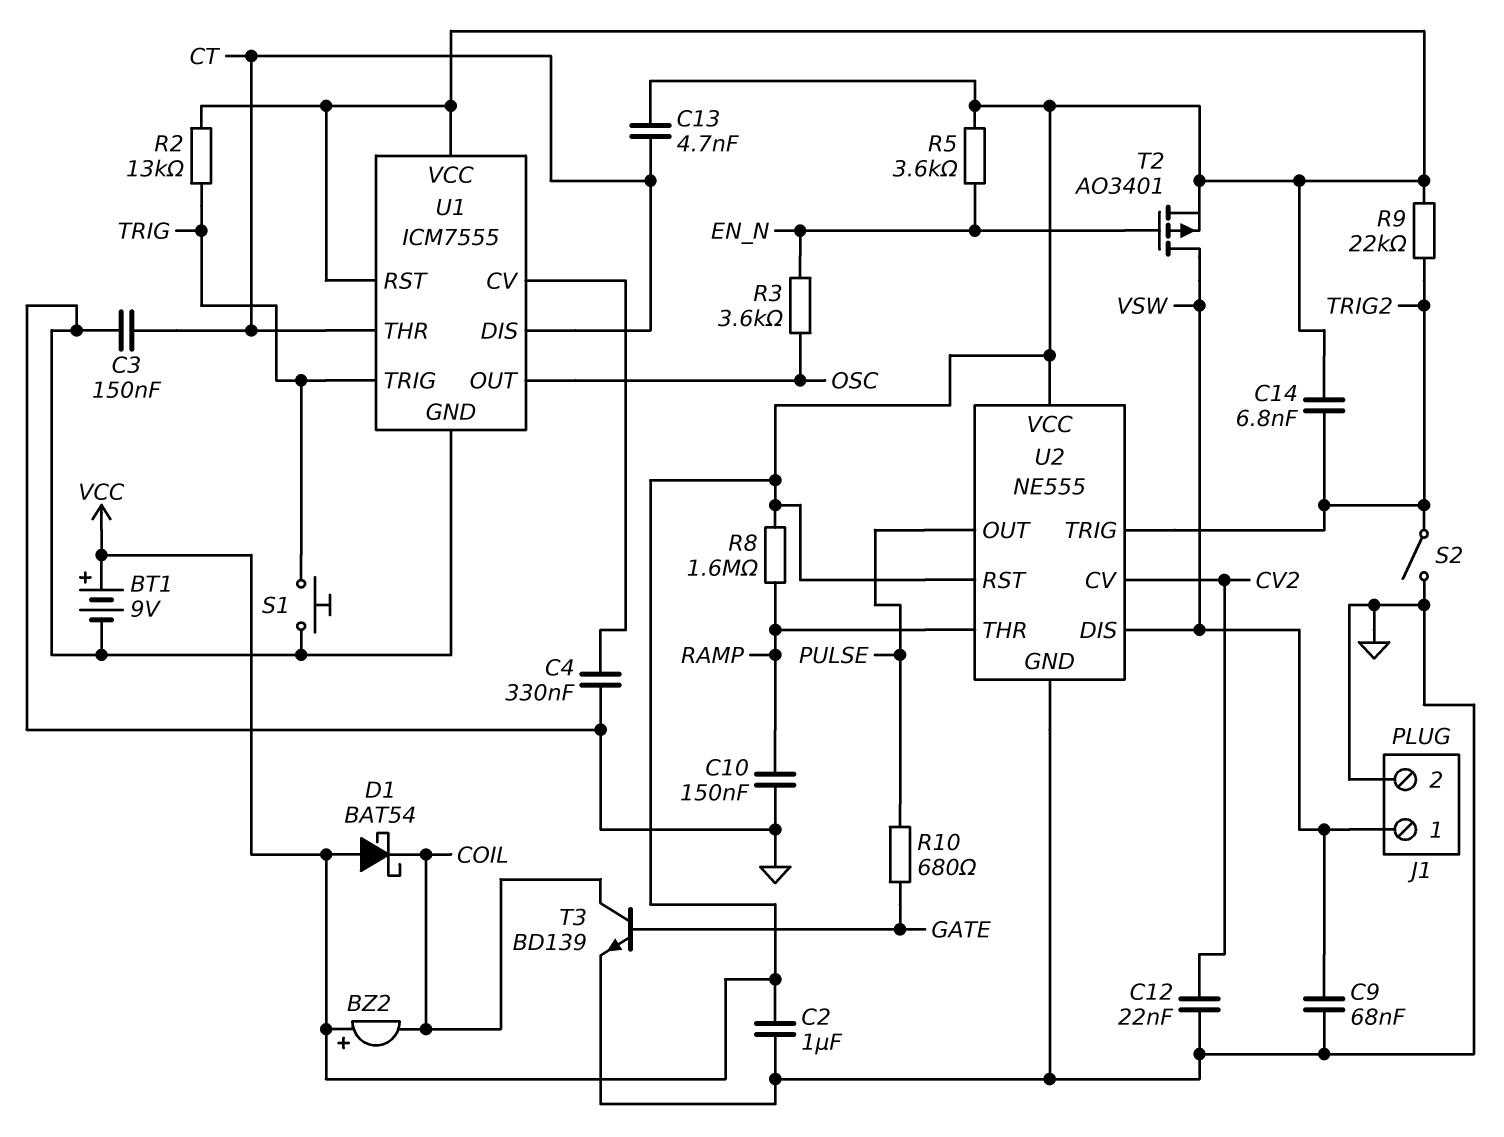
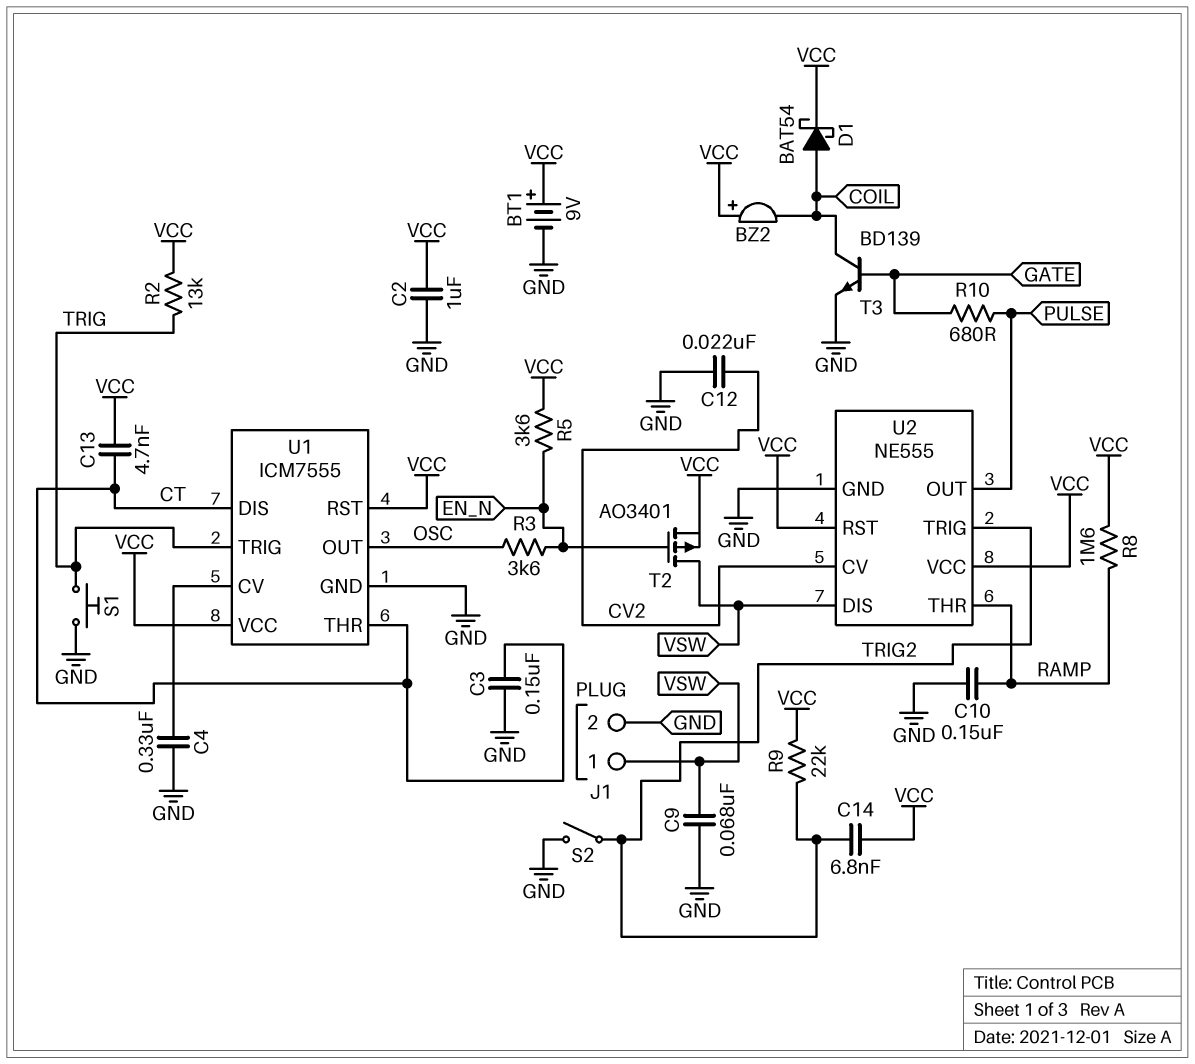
D1: schottky BAT54 (A VCC, K COIL) -> schottky BAT54 (A COIL, K VCC)

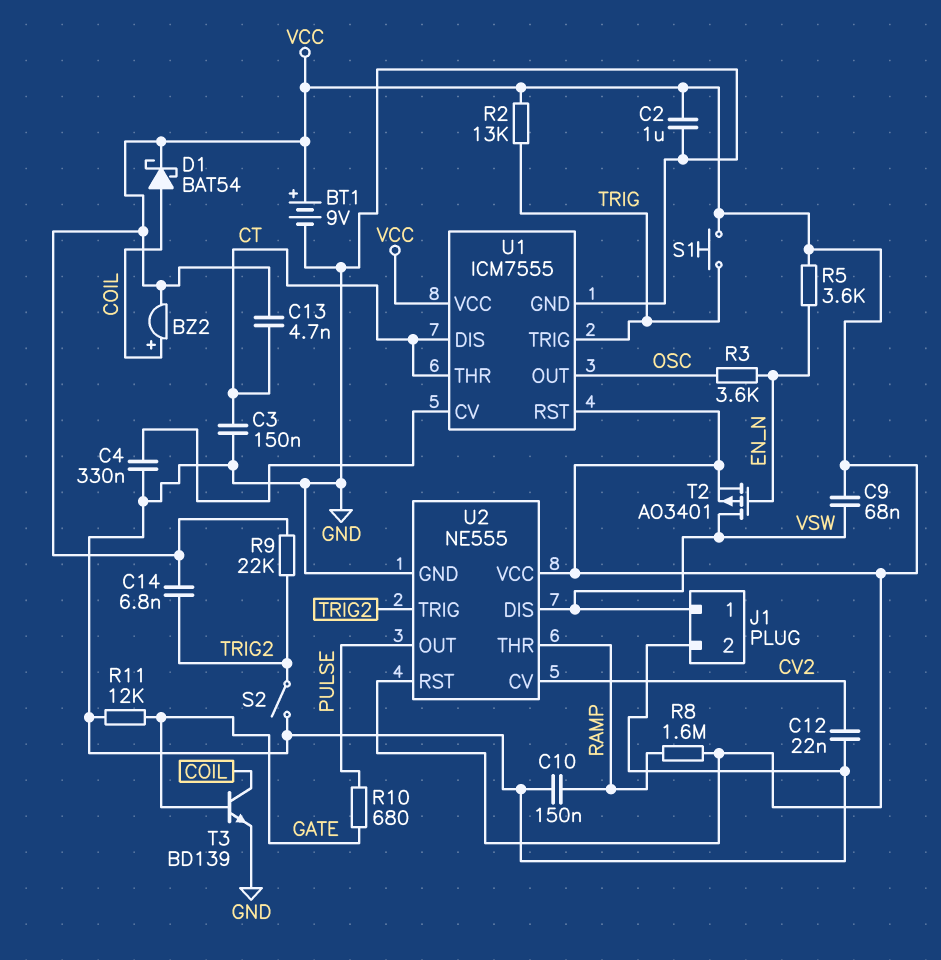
BZ2: buzzer (plus VCC, minus COIL) -> buzzer (plus COIL, minus VCC)
C9: 68nF (GND, VSW) -> 68nF (VCC, VSW)
R11: none -> 12k (GATE, GND)
S1: button (GND, TRIG) -> button (TRIG, VCC)

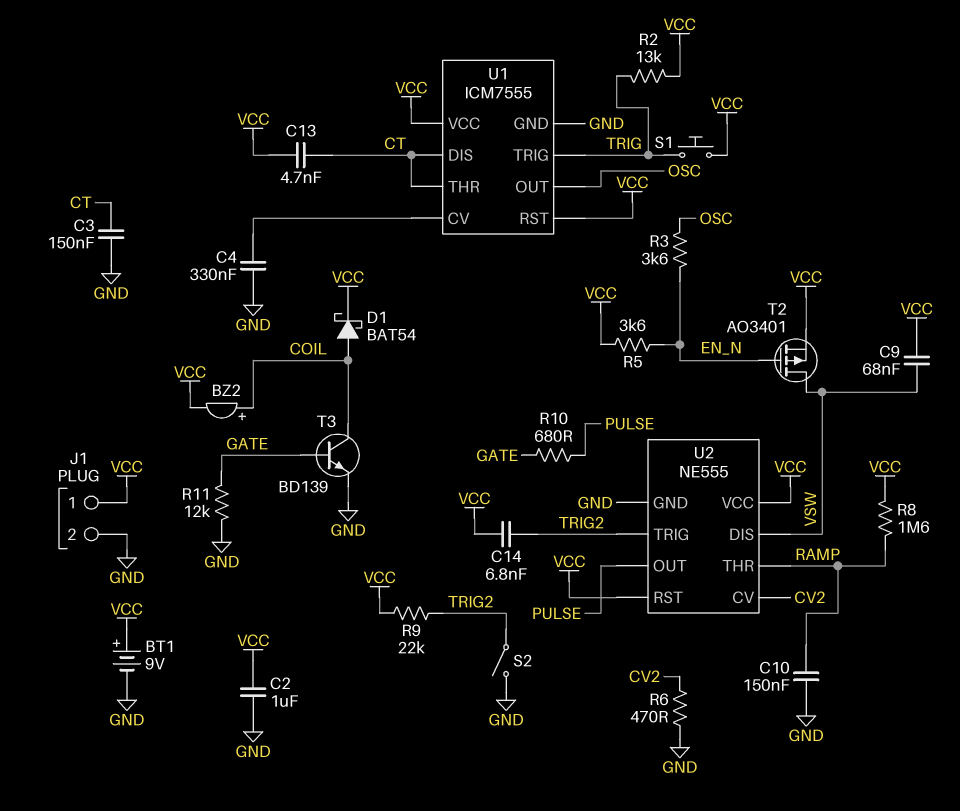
C12: 22nF (CV2, GND) -> none
J1 pin 1: VSW -> VCC
R6: none -> 470 (CV2, GND)

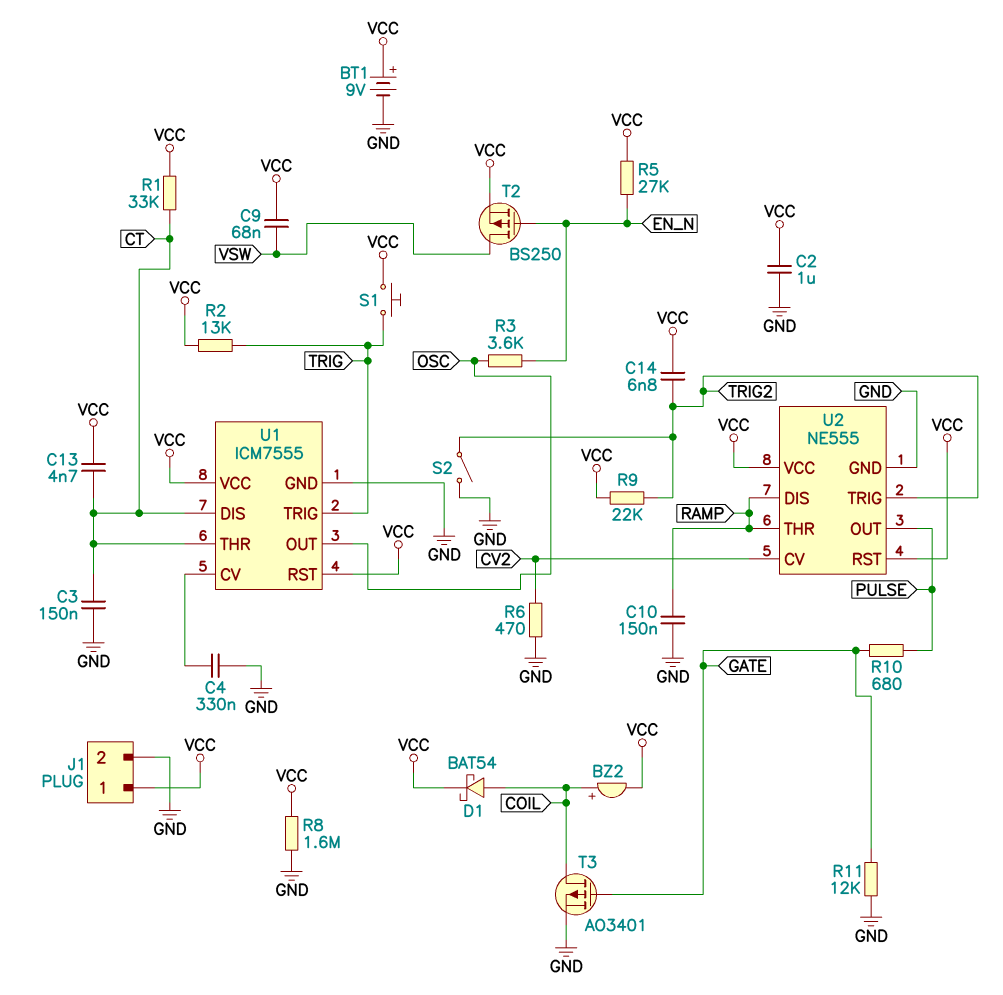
R1: none -> 33k (CT, VCC)
R5: 3.6k (EN_N, VCC) -> 27k (EN_N, VCC)
R8: 1.6M (RAMP, VCC) -> 1.6M (GND, VCC)
T2: PMOS AO3401 (G EN_N, D VSW, S VCC) -> PMOS BS250 (G EN_N, D VSW, S VCC)
T3: NPN BD139 (B GATE, C COIL, E GND) -> PMOS AO3401 (G GATE, D COIL, S GND)
U2 pin DIS: VSW -> RAMP

